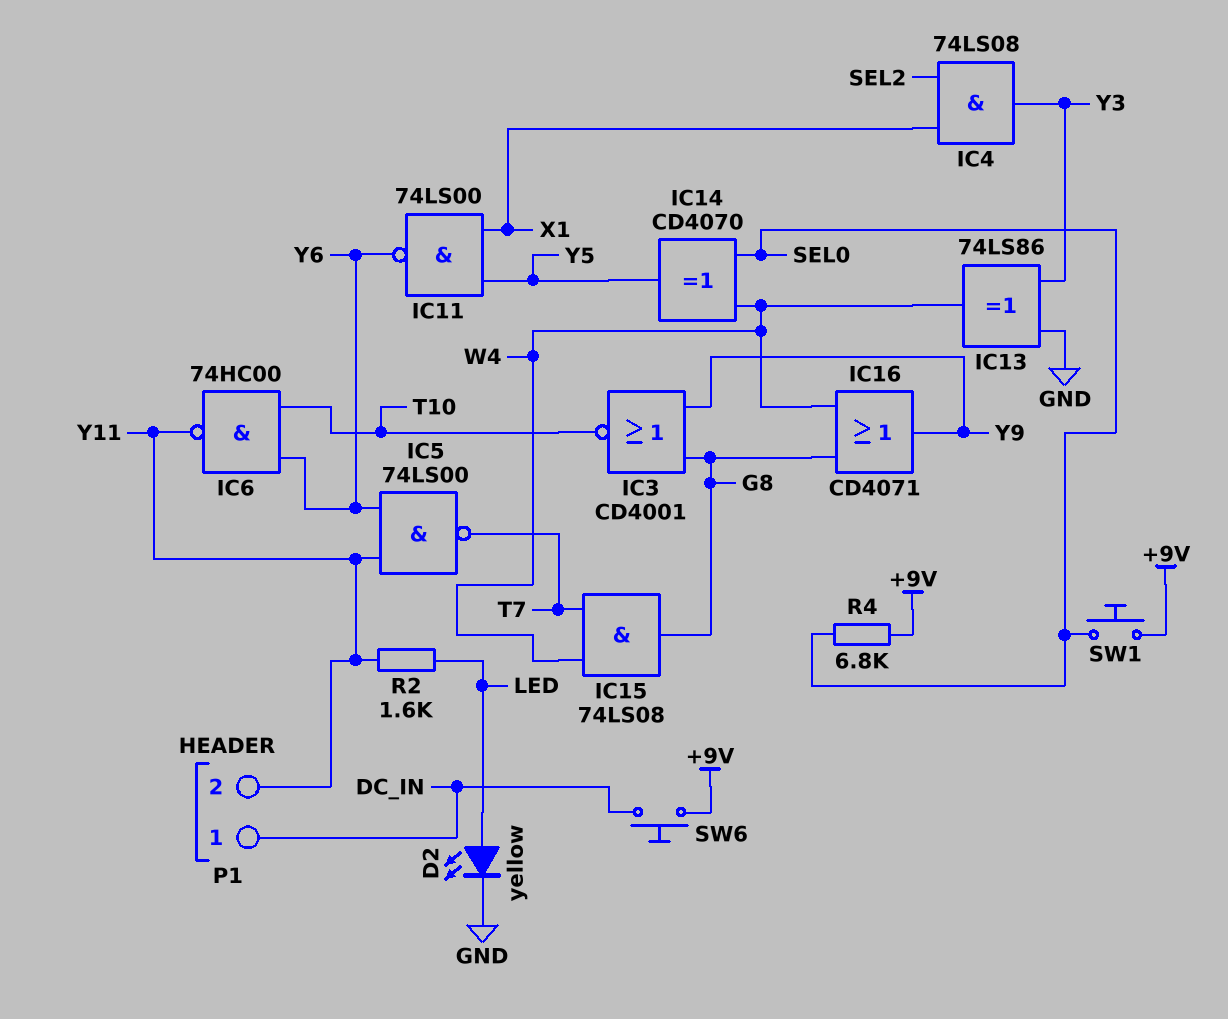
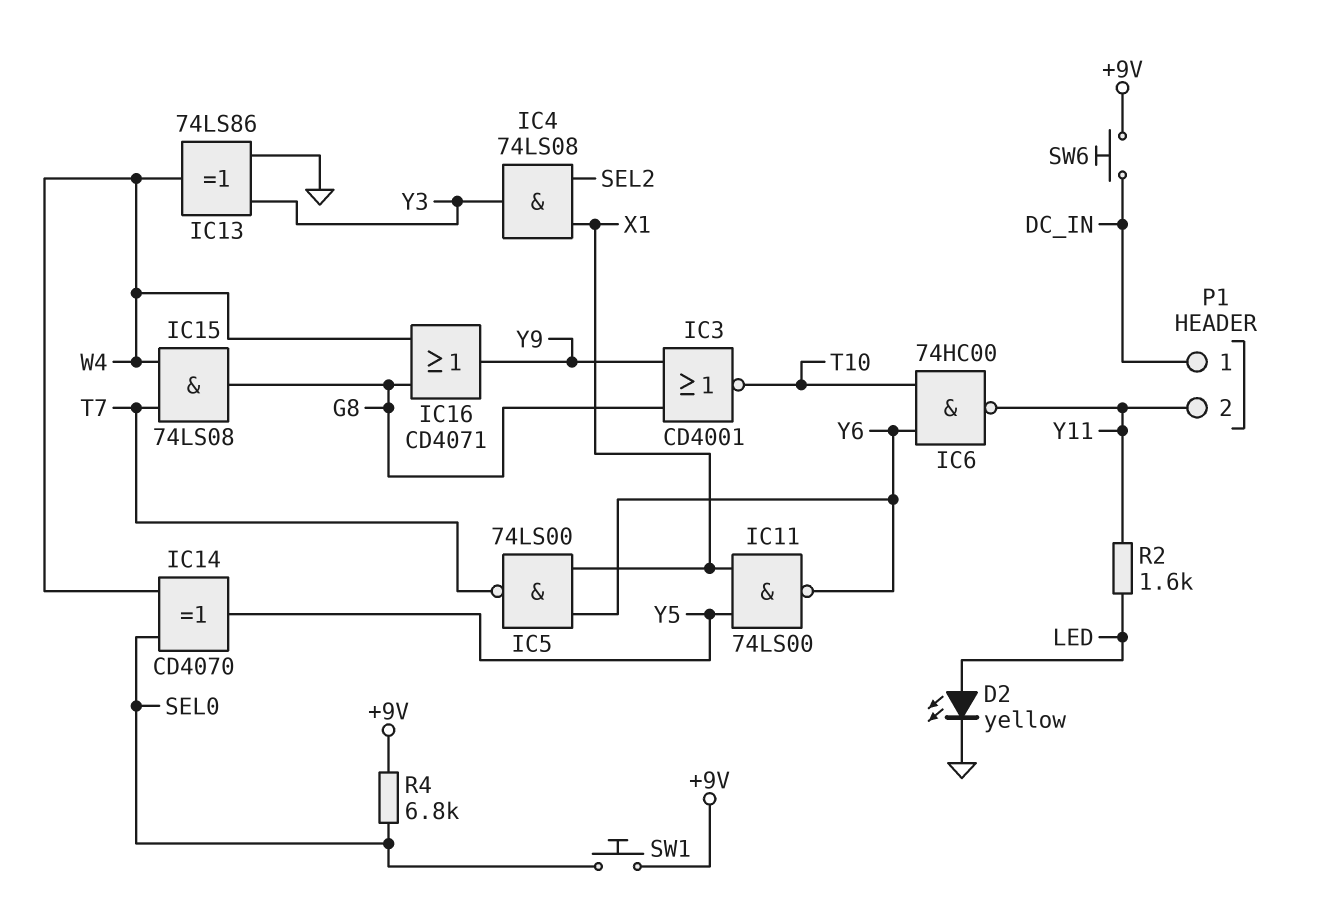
IC5: NAND 74LS00 (in Y6, in Y11, out T7) -> NAND 74LS00 (in X1, in Y6, out T7)

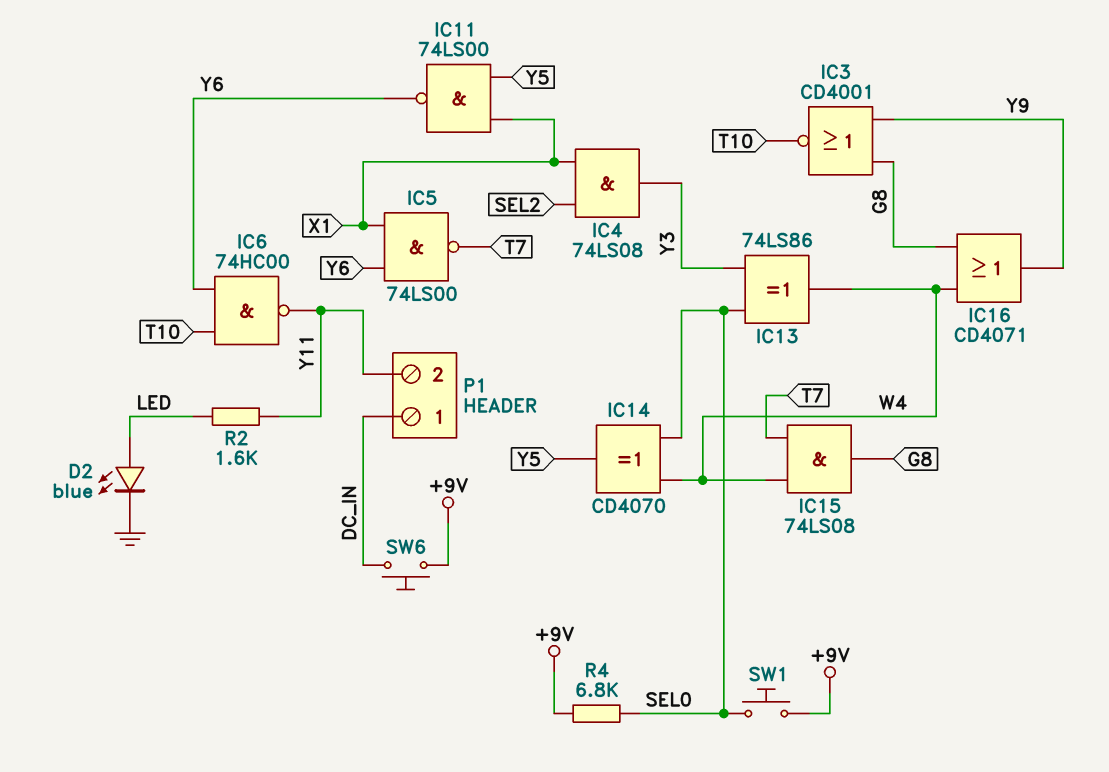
D2: LED yellow (A LED, K GND) -> LED blue (A LED, K GND)
IC13: XOR 74LS86 (in GND, in Y3, out W4) -> XOR 74LS86 (in SEL0, in Y3, out W4)

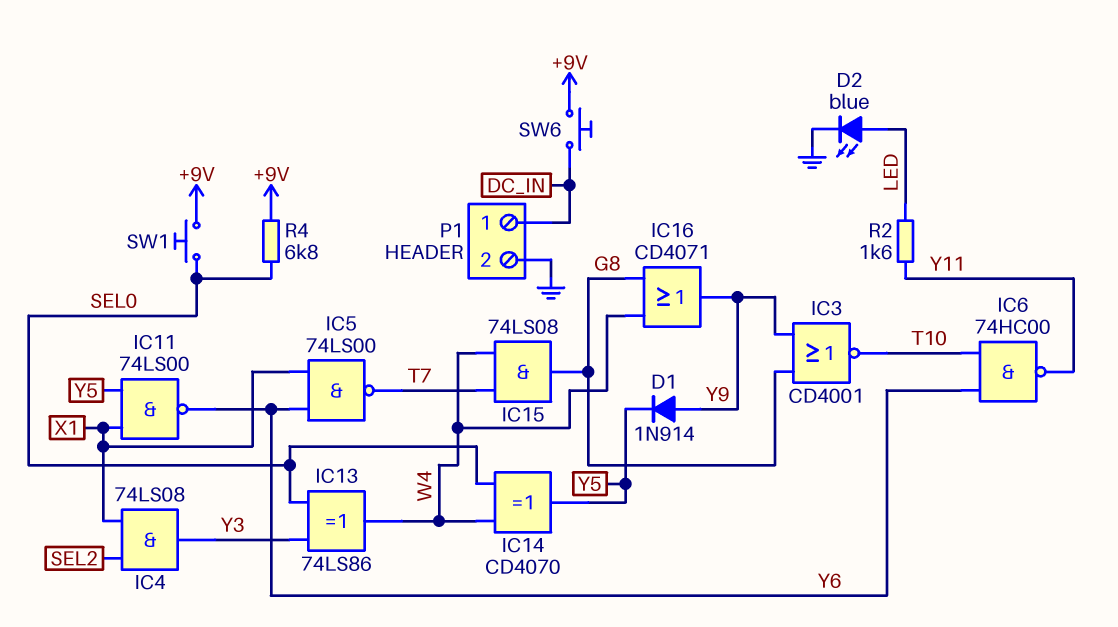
D1: none -> diode 1N914 (A Y9, K Y5)
P1 pin 2: Y11 -> GND

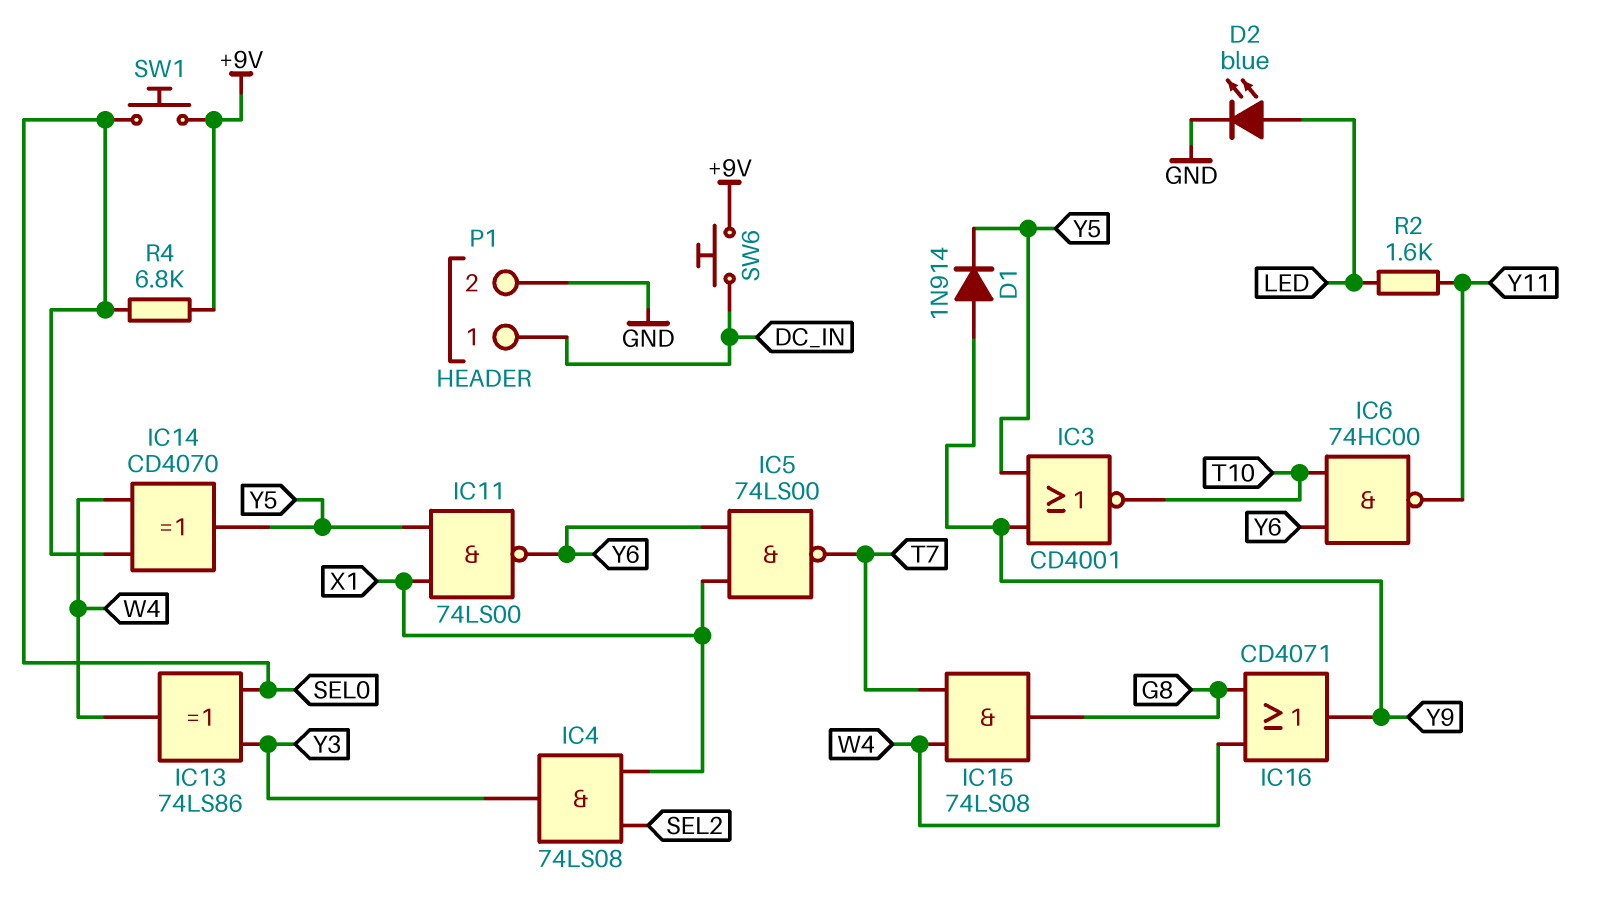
IC3: NOR CD4001 (in G8, in Y9, out T10) -> NOR CD4001 (in Y5, in Y9, out T10)

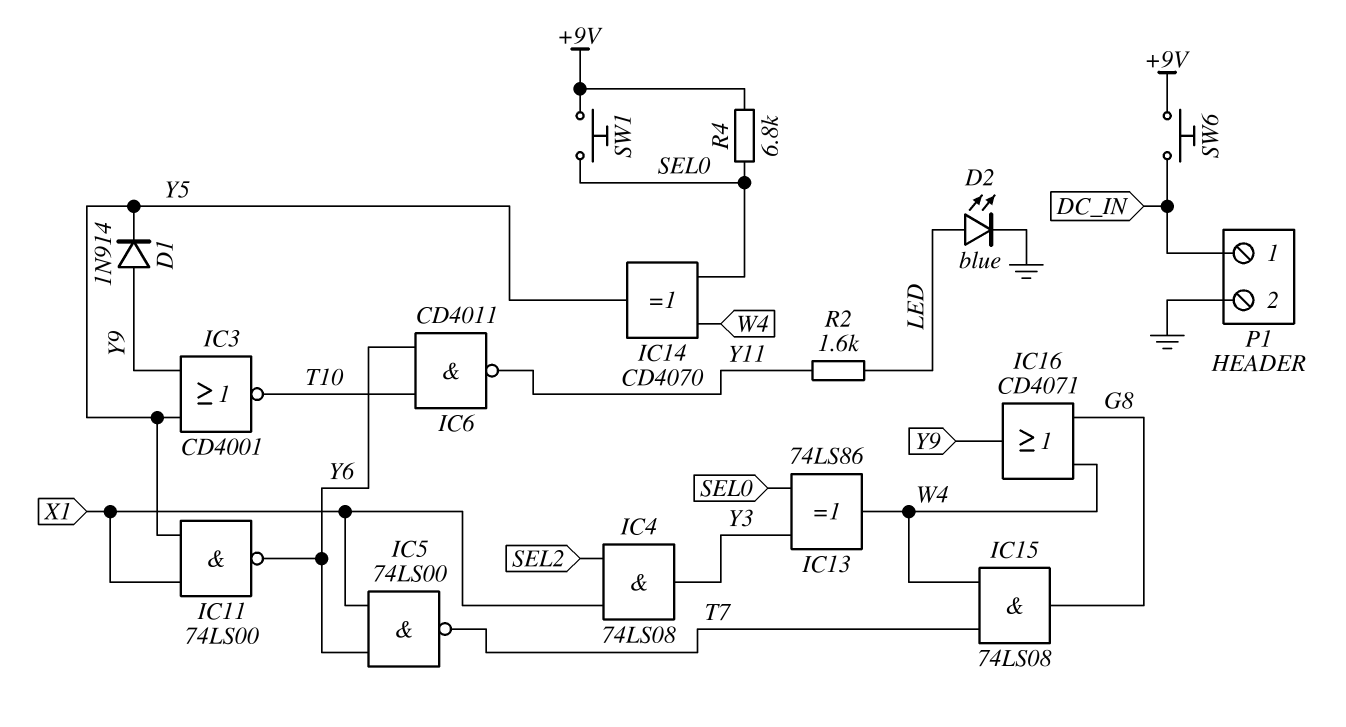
IC6: NAND 74HC00 (in T10, in Y6, out Y11) -> NAND CD4011 (in T10, in Y6, out Y11)

